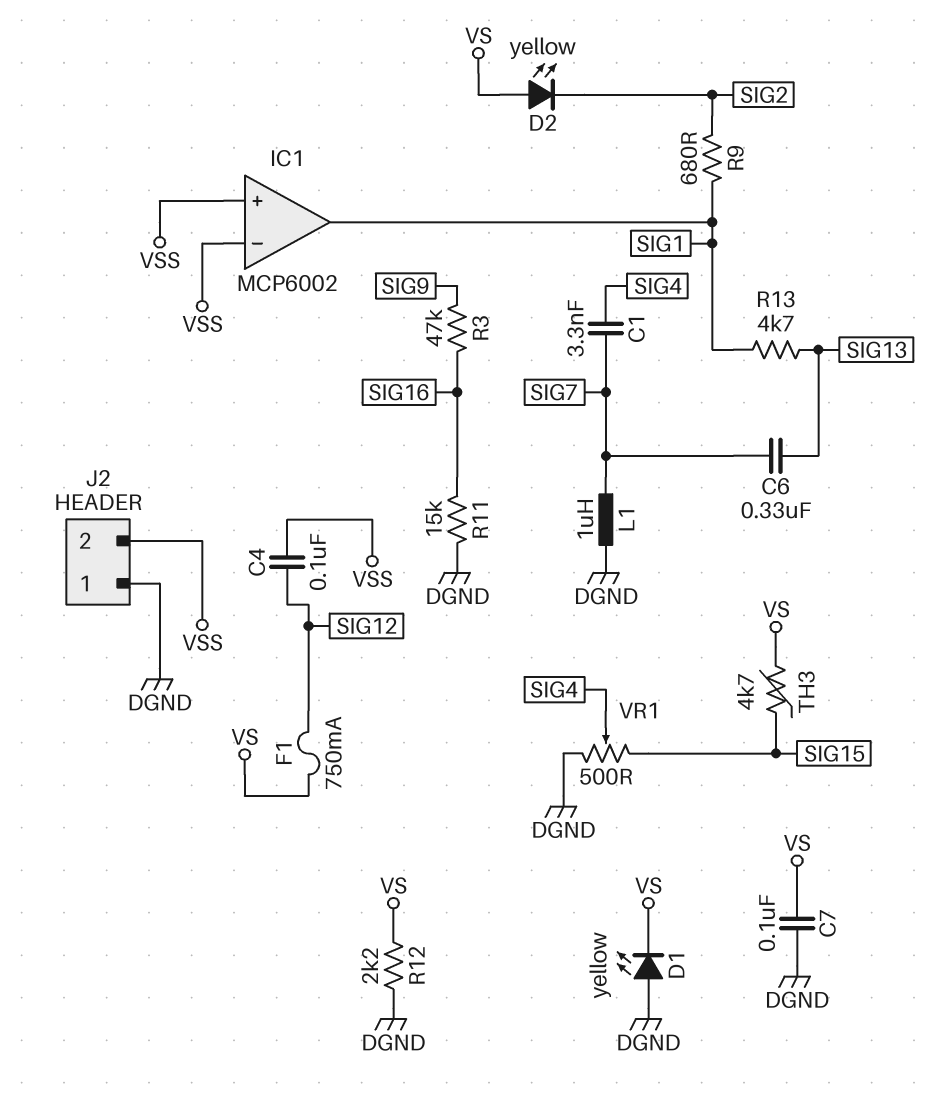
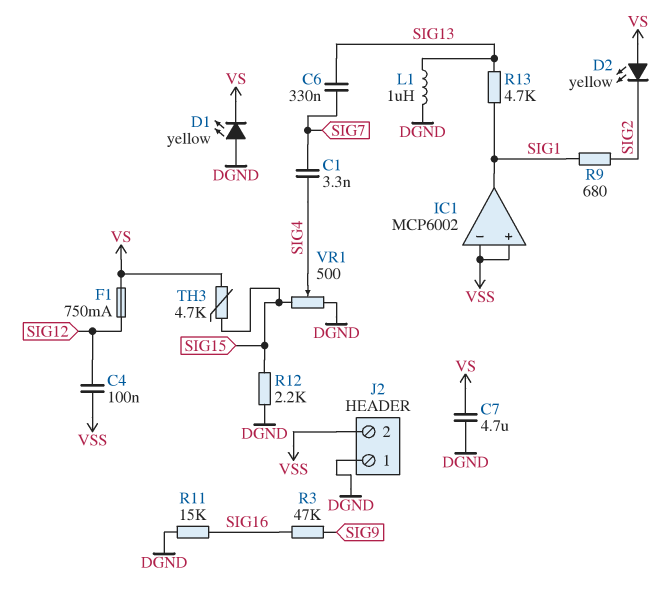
C7: 100nF (DGND, VS) -> 4.7uF (DGND, VS)
L1: 1uH (DGND, SIG7) -> 1uH (DGND, SIG13)
R12: 2.2k (DGND, VS) -> 2.2k (DGND, SIG15)

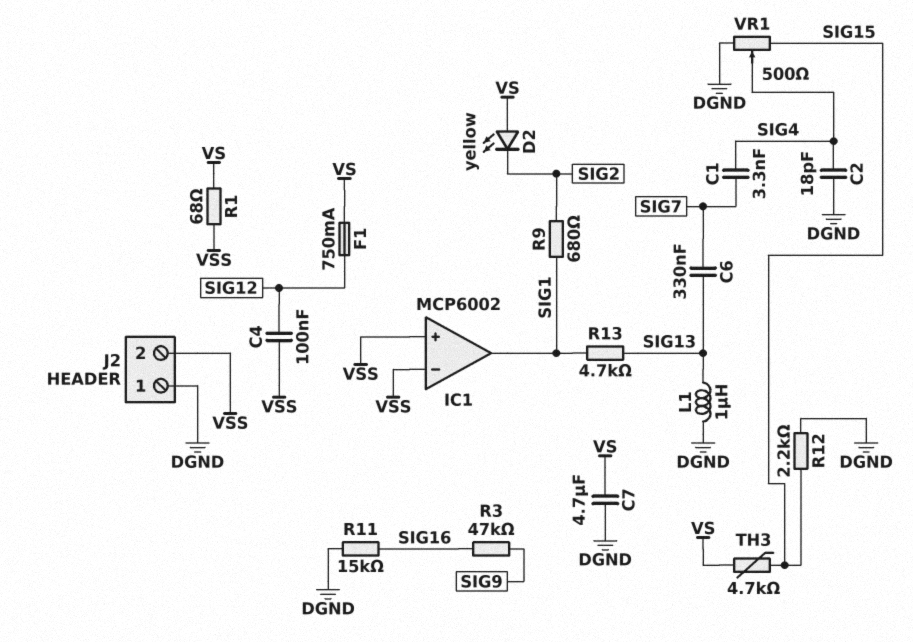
C2: none -> 18pF (DGND, SIG4)
D1: LED yellow (A DGND, K VS) -> none
R1: none -> 68 (VS, VSS)

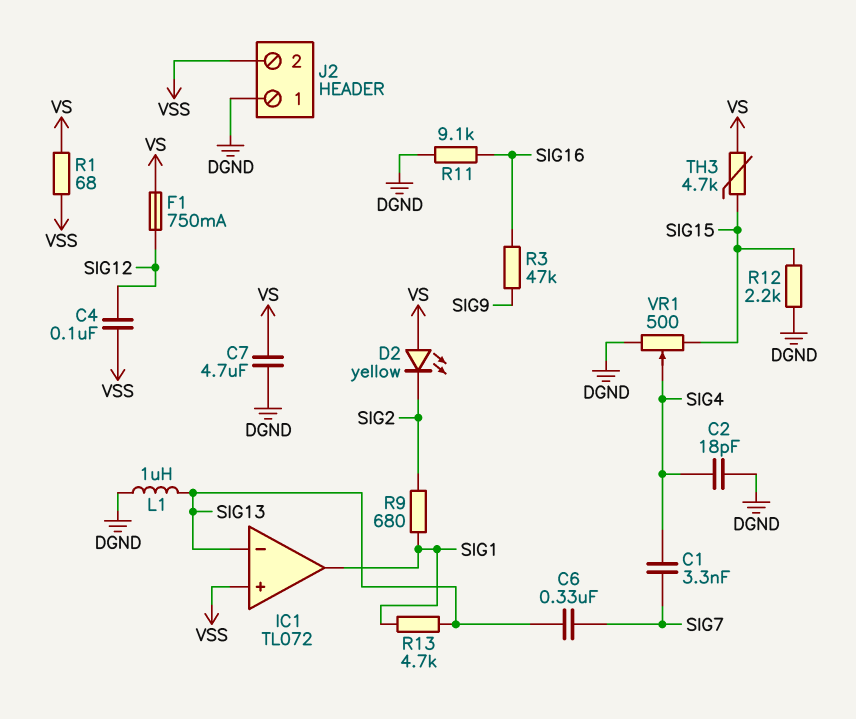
IC1: MCP6002 -> TL072
IC1 pin in-: VSS -> SIG13
R11: 15k (DGND, SIG16) -> 9.1k (DGND, SIG16)

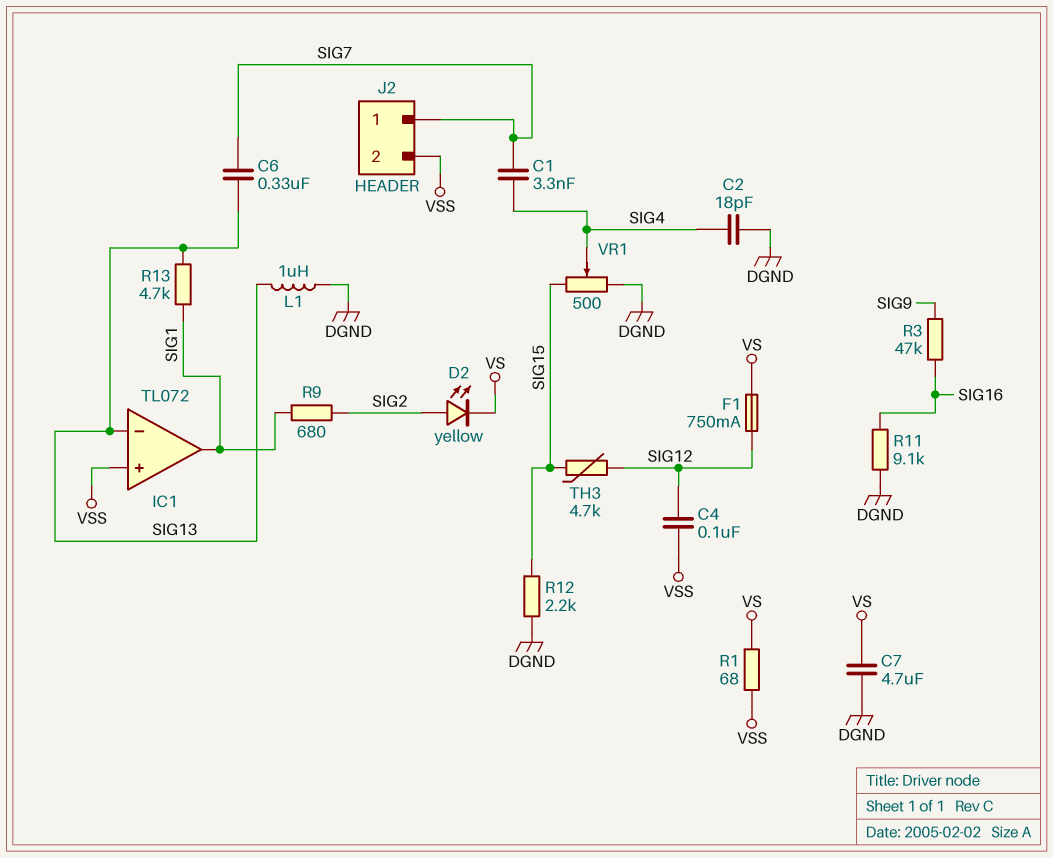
D2: LED yellow (A VS, K SIG2) -> LED yellow (A SIG2, K VS)
J2 pin 1: DGND -> SIG7
TH3: 4.7k (SIG15, VS) -> 4.7k (SIG12, SIG15)

